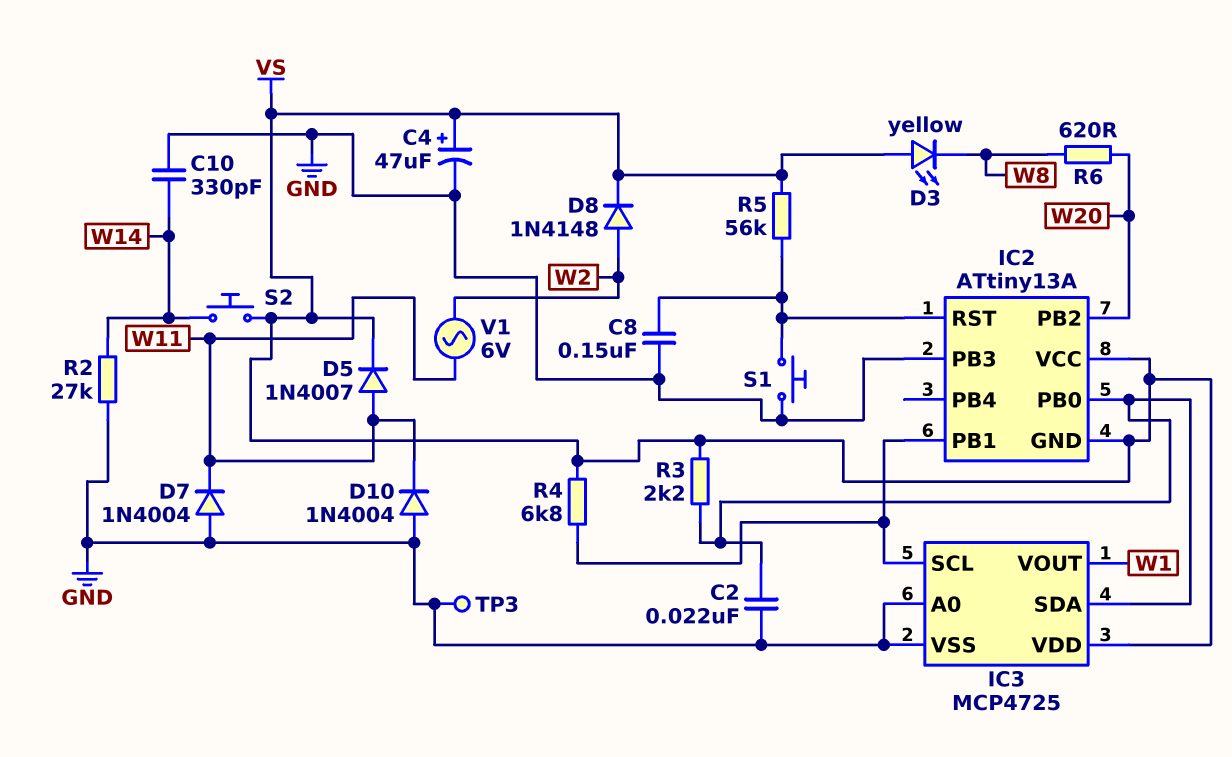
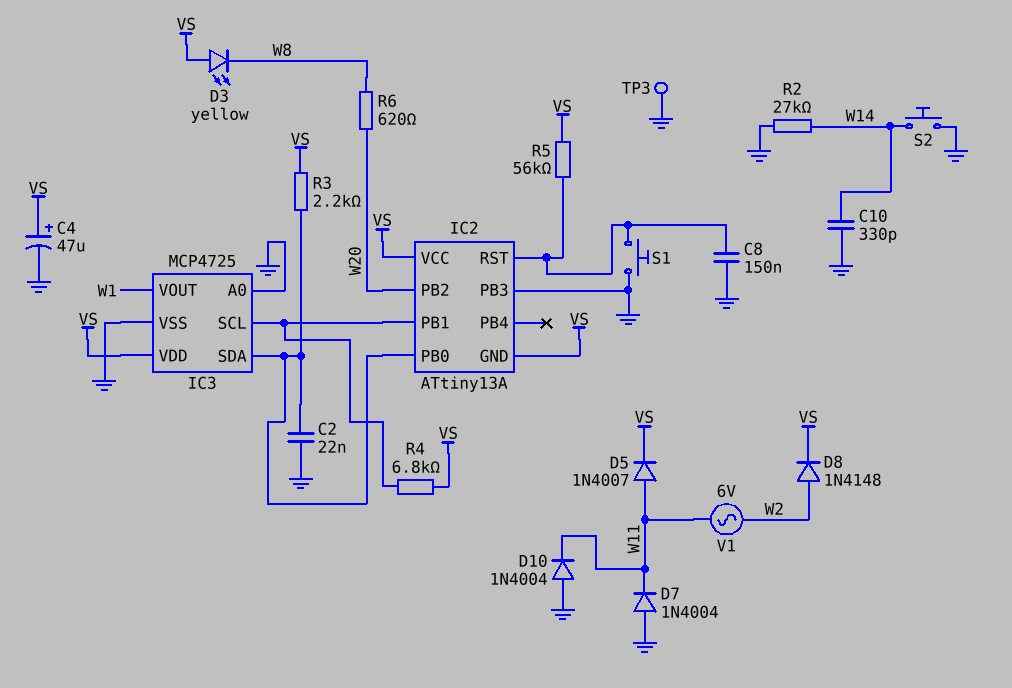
S2: button (VS, W14) -> button (GND, W14)

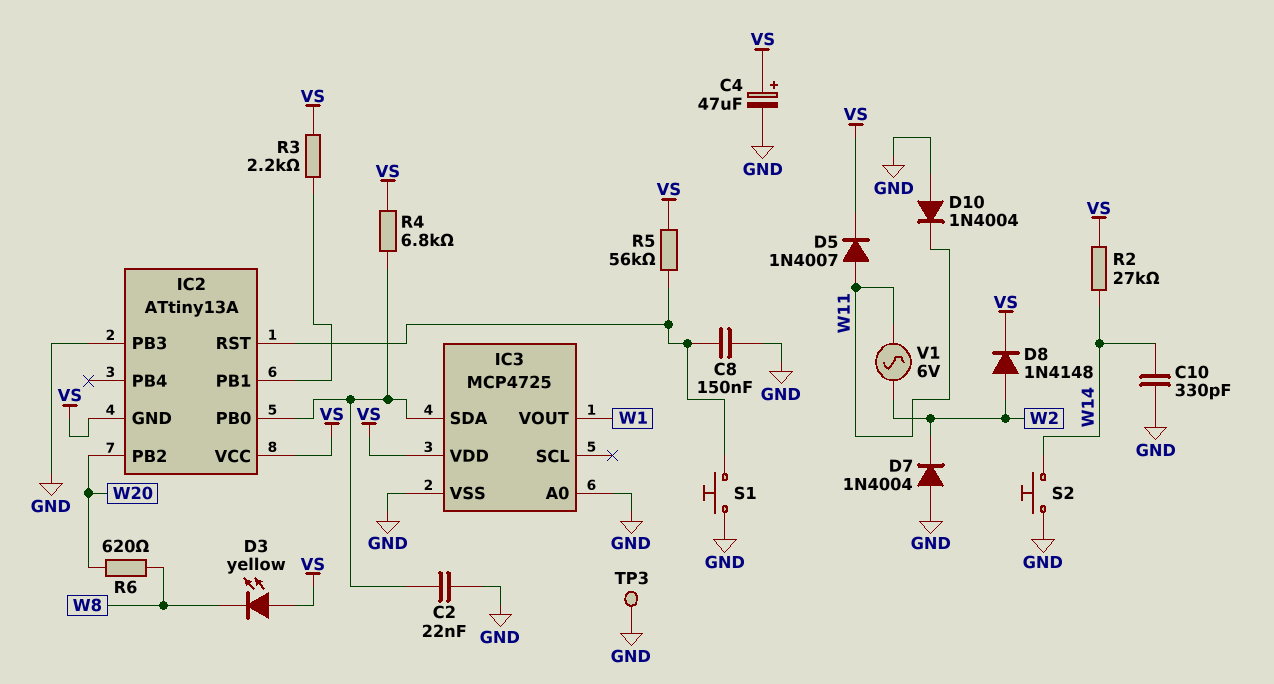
D7: diode 1N4004 (A GND, K W11) -> diode 1N4004 (A GND, K W2)
IC3 pin SCL: IC2/PB1 -> none
R2: 27k (GND, W14) -> 27k (VS, W14)
R3: 2.2k (IC2/PB0, VS) -> 2.2k (IC2/PB1, VS)
R4: 6.8k (IC2/PB1, VS) -> 6.8k (IC2/PB0, VS)

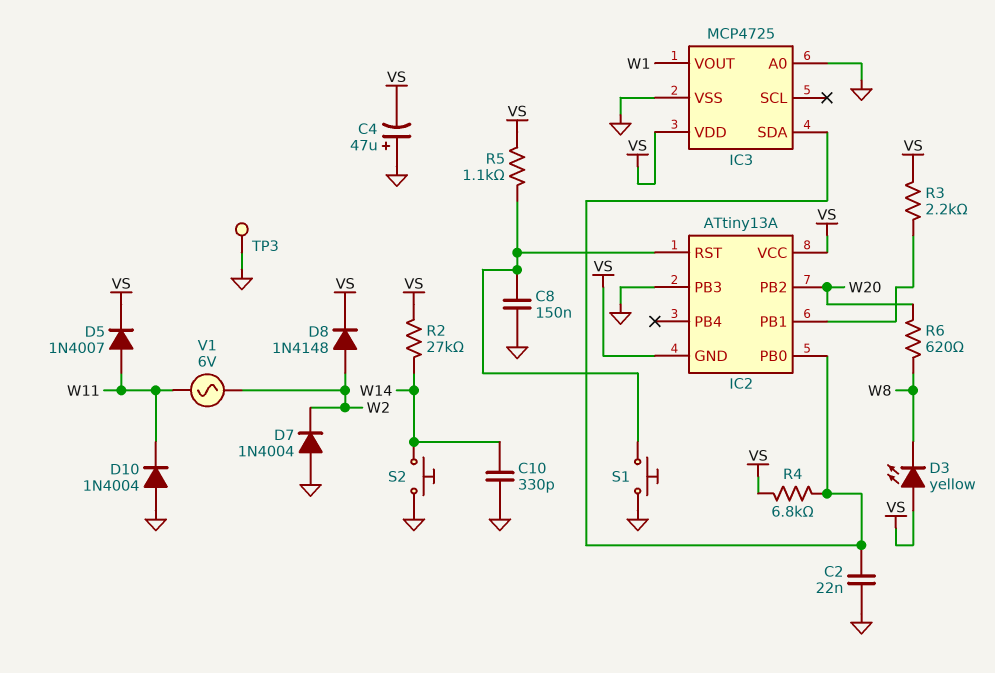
C4: 47uF (plus VS, minus GND) -> 47uF (plus GND, minus VS)
R5: 56k (IC2/RST, VS) -> 1.1k (IC2/RST, VS)

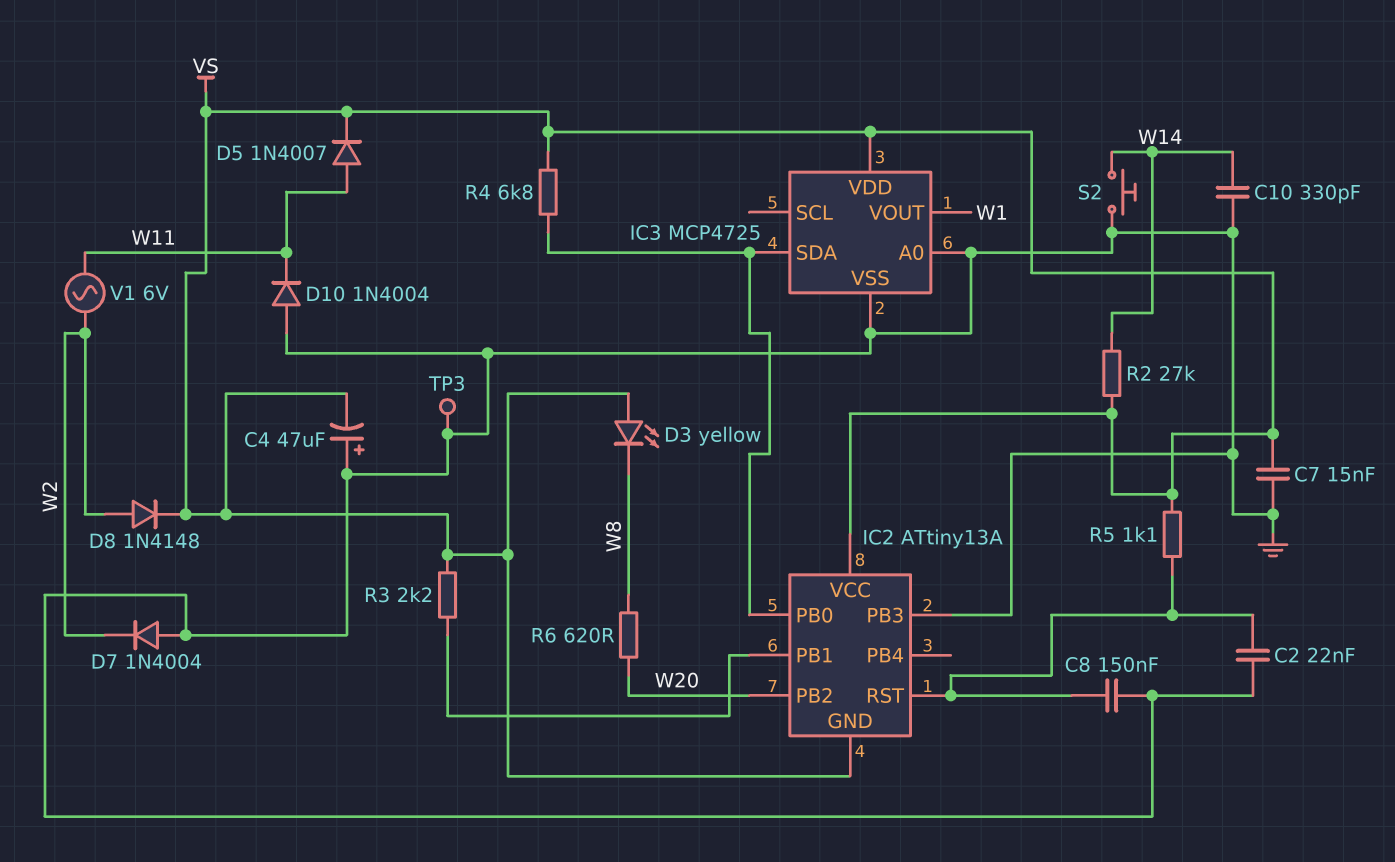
C2: 22nF (GND, IC2/PB0) -> 22nF (GND, IC2/RST)
C7: none -> 15nF (GND, VS)
S1: button (GND, IC2/RST) -> none

